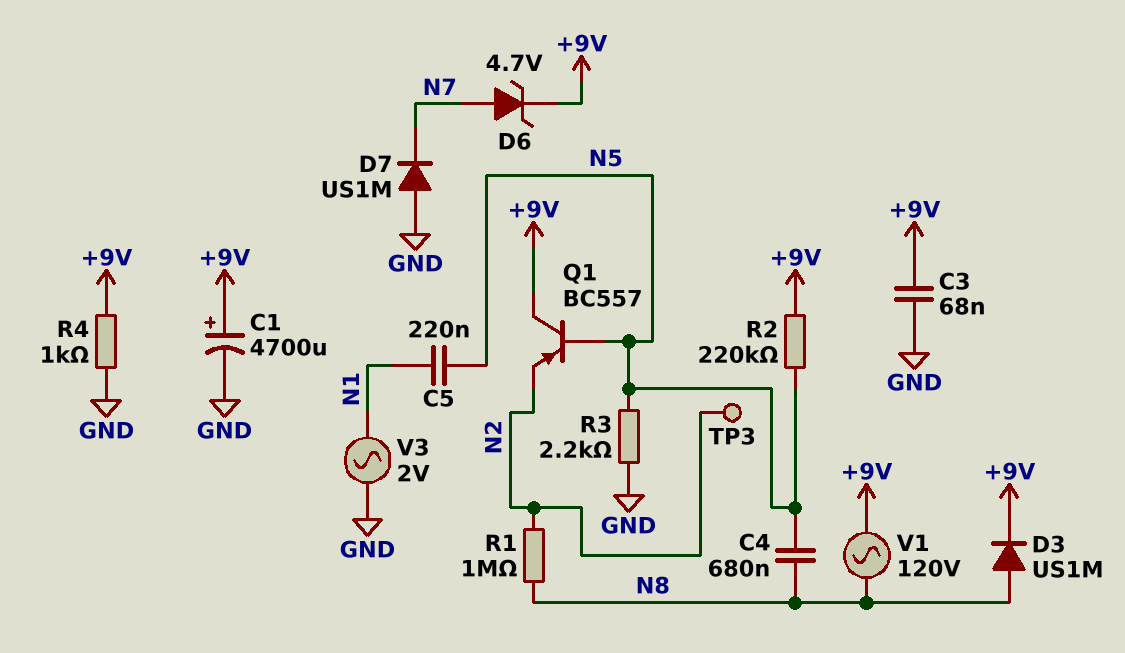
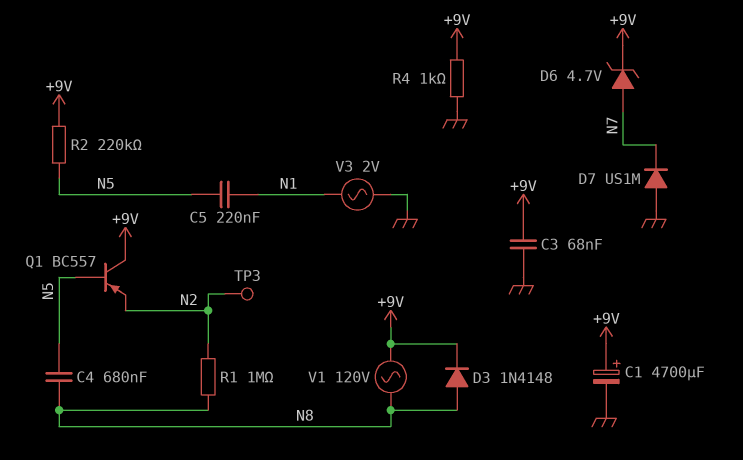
D3: diode US1M (A N8, K +9V) -> diode 1N4148 (A N8, K +9V)
R3: 2.2k (GND, N5) -> none

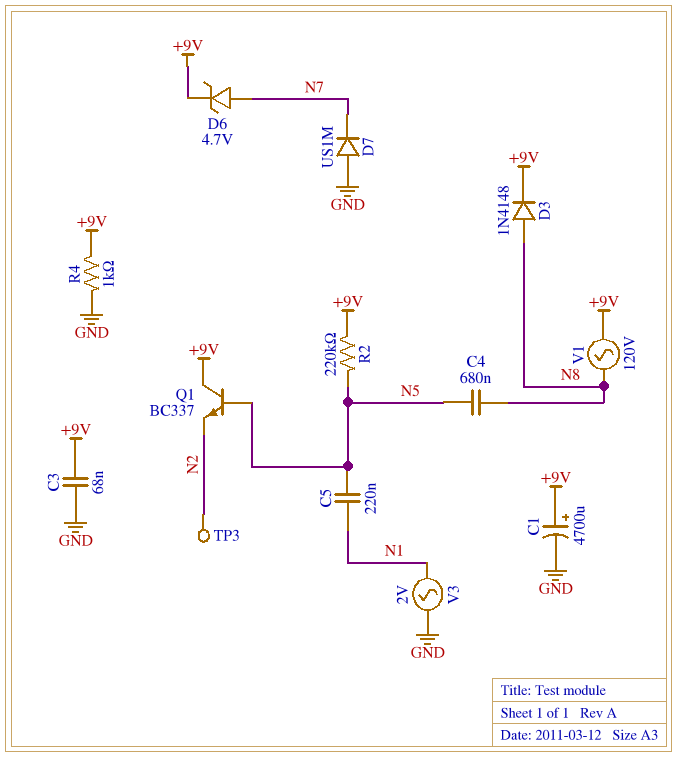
Q1: PNP BC557 (B N5, C +9V, E N2) -> NPN BC337 (B N5, C +9V, E N2)
R1: 1M (N2, N8) -> none

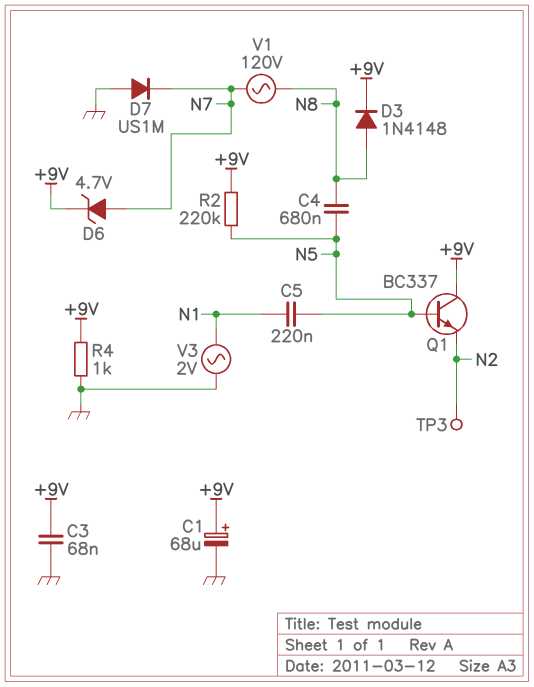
C1: 4700uF (plus +9V, minus GND) -> 68uF (plus +9V, minus GND)
V1: AC 120V (+9V, N8) -> AC 120V (N7, N8)

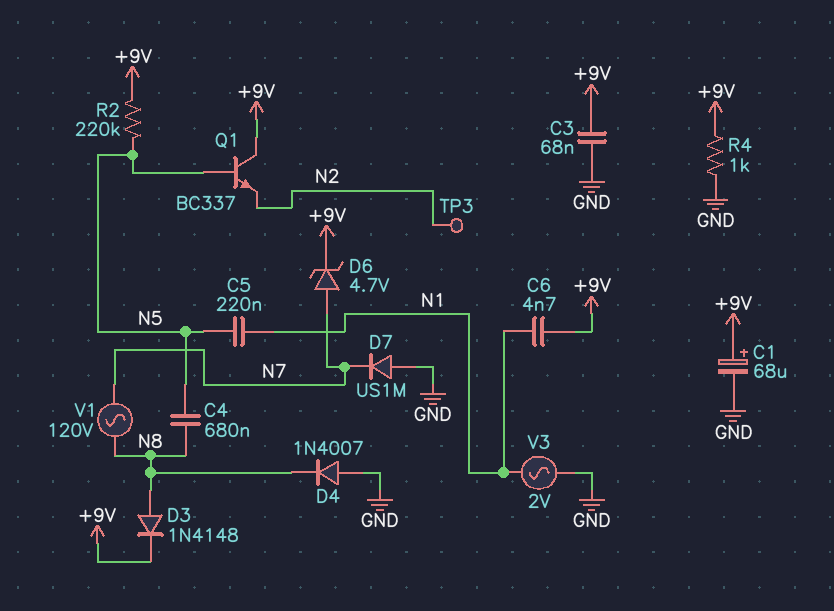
C6: none -> 4.7nF (+9V, N1)
D4: none -> diode 1N4007 (A GND, K N8)

